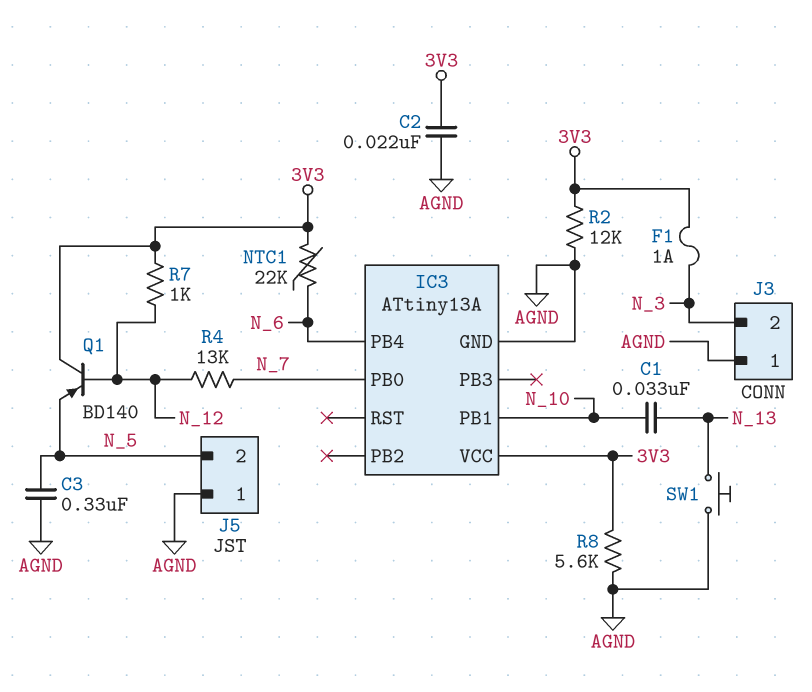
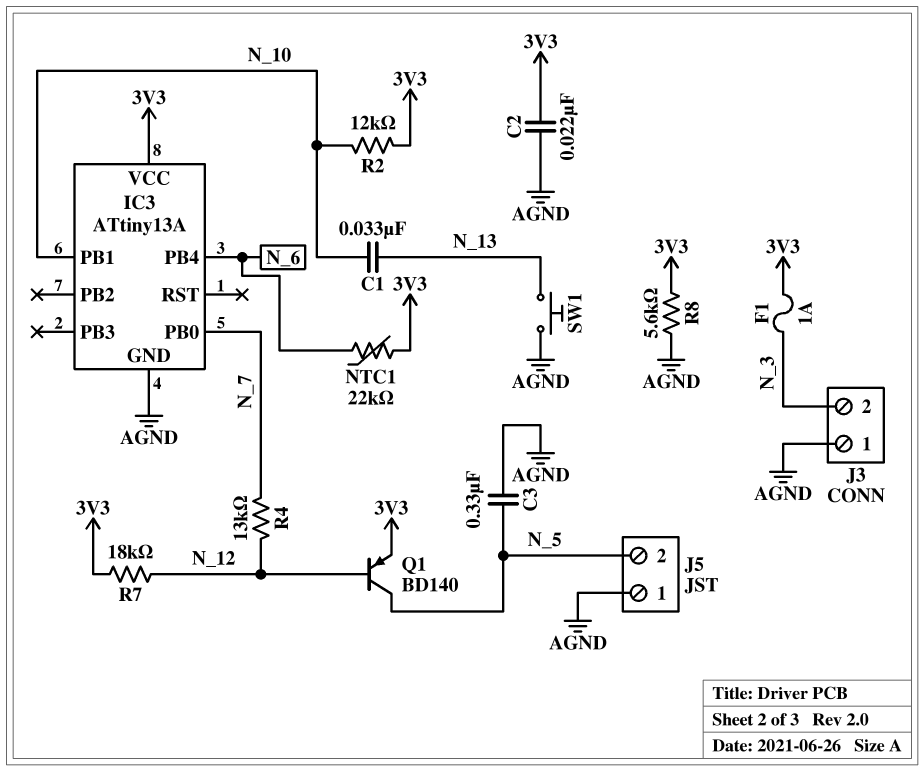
Q1: PNP BD140 (B N_12, C 3V3, E N_5) -> PNP BD140 (B N_12, C N_5, E 3V3)
R2: 12k (3V3, AGND) -> 12k (3V3, N_10)
R7: 1k (3V3, N_12) -> 18k (3V3, N_12)

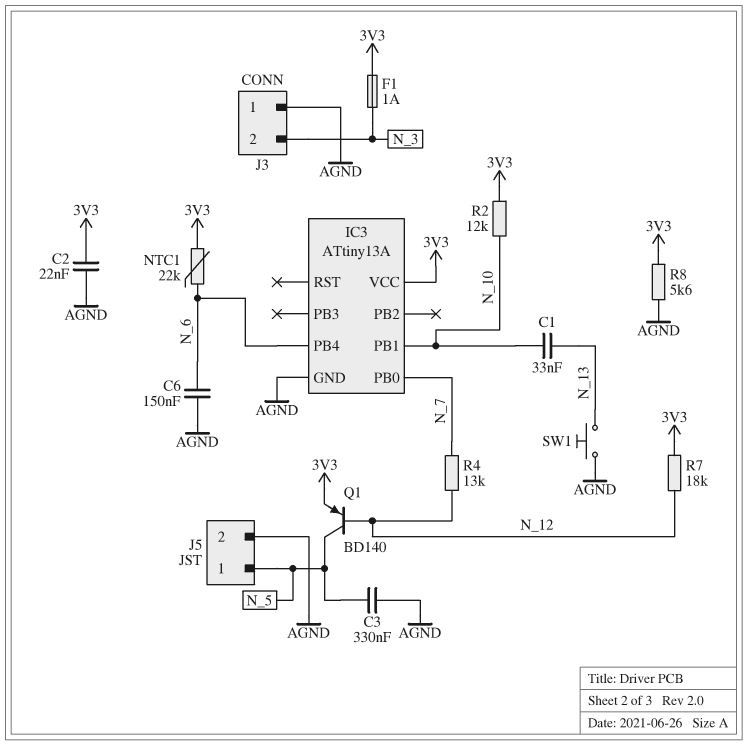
C6: none -> 150nF (AGND, N_6)
J5 pin 1: AGND -> N_5
J5 pin 2: N_5 -> AGND

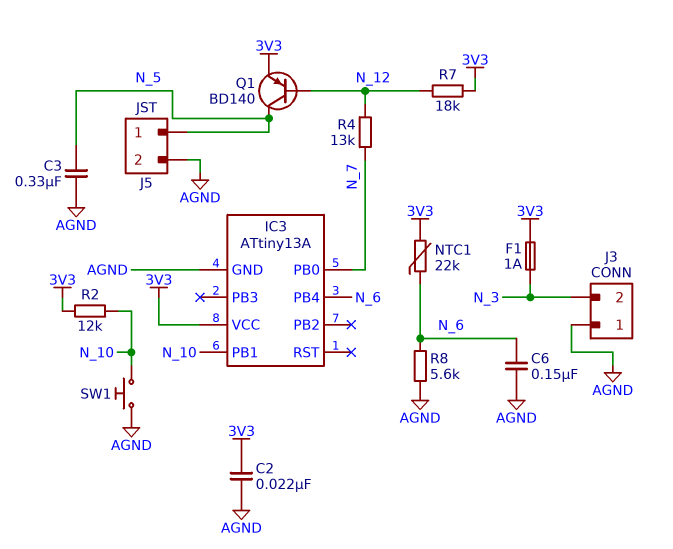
C1: 33nF (N_10, N_13) -> none
R8: 5.6k (3V3, AGND) -> 5.6k (AGND, N_6)
SW1: button (AGND, N_13) -> button (AGND, N_10)

